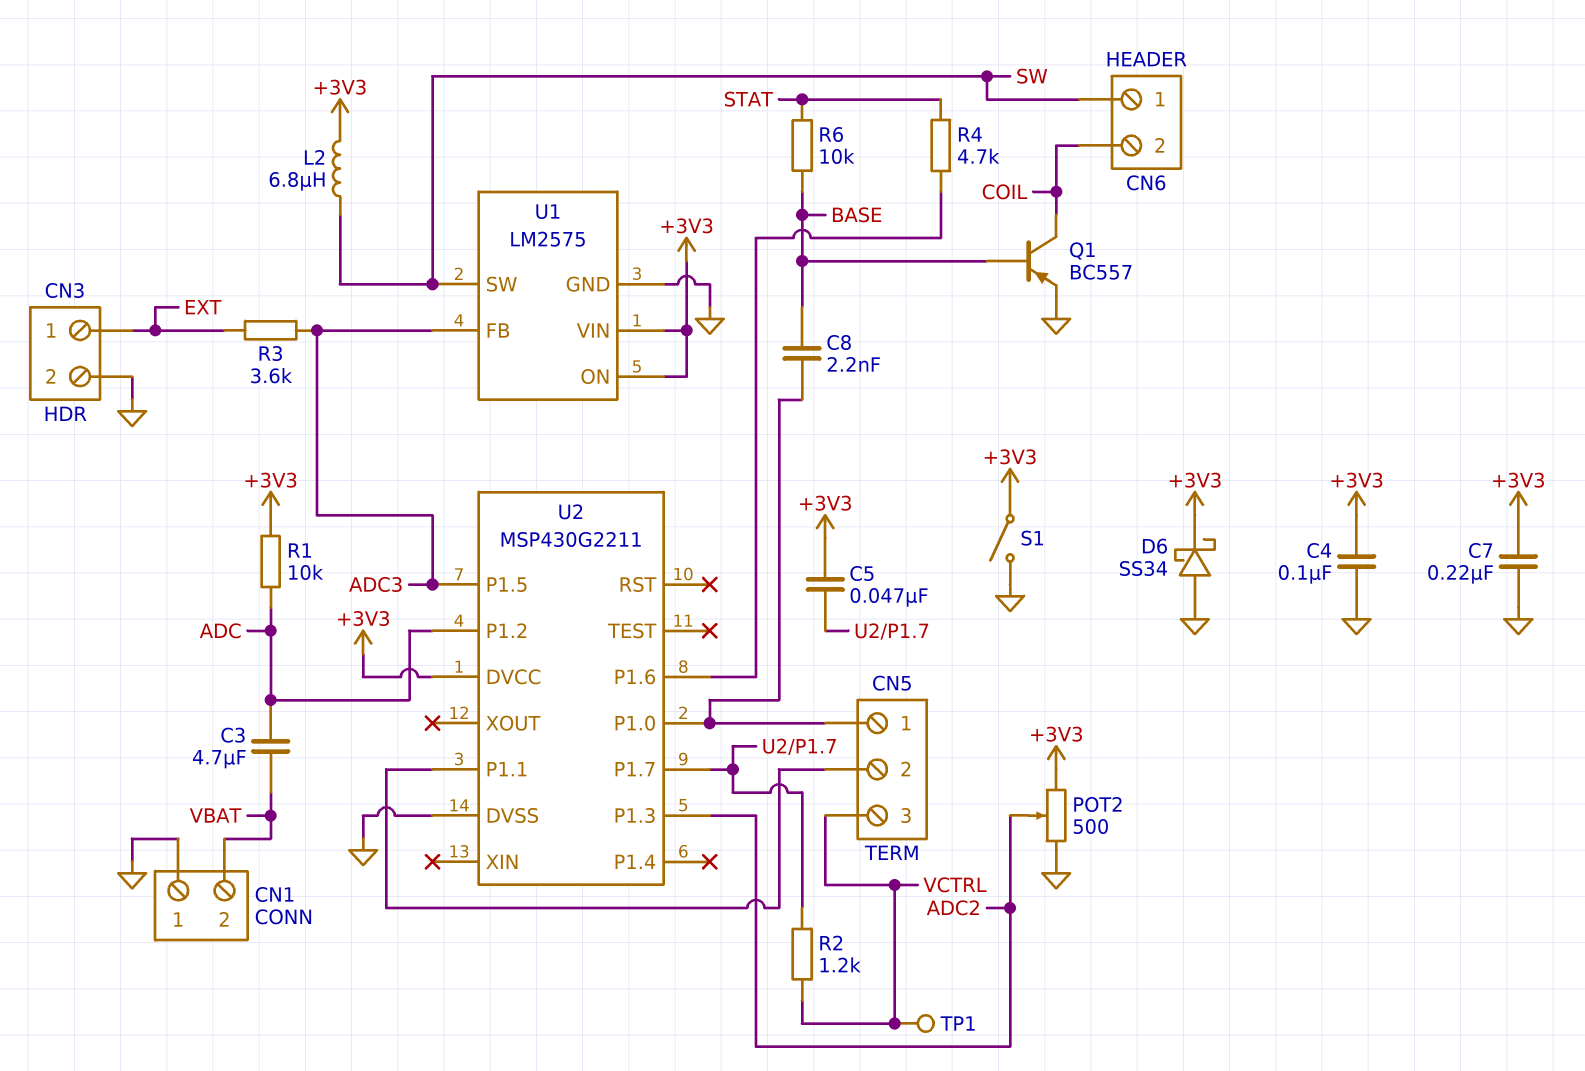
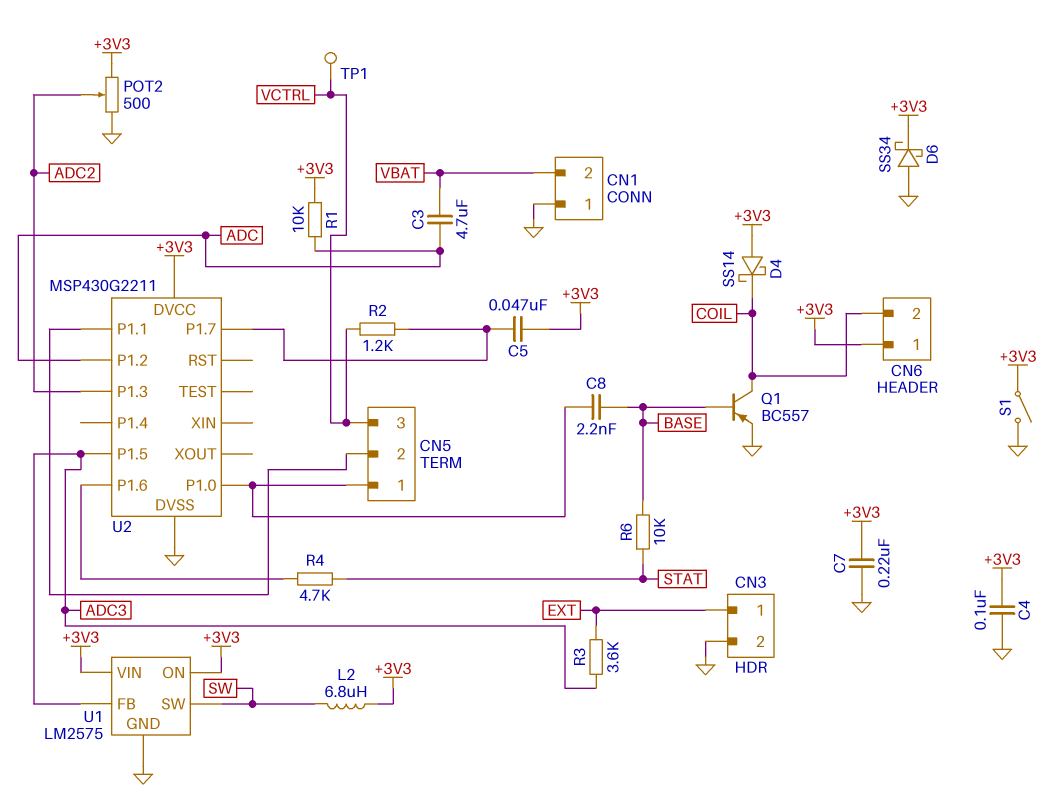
CN6 pin 1: SW -> +3V3
D4: none -> schottky SS14 (A +3V3, K COIL)

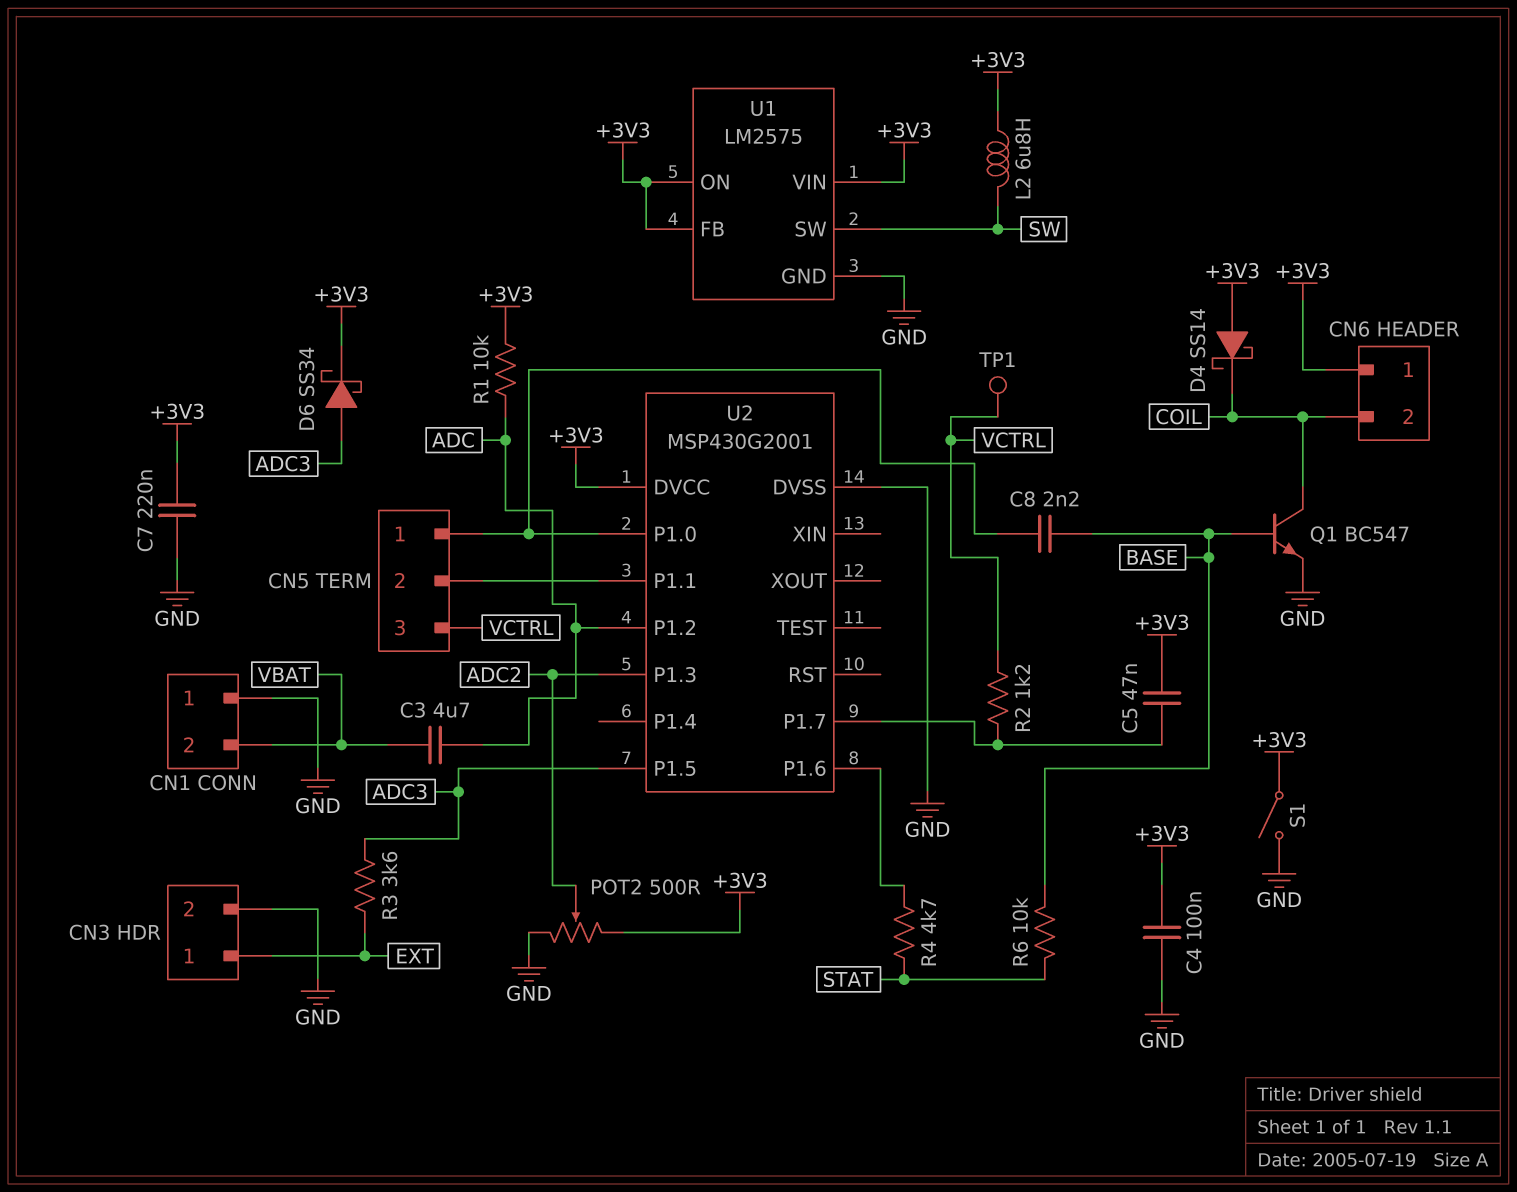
D6: schottky SS34 (A GND, K +3V3) -> schottky SS34 (A ADC3, K +3V3)
Q1: PNP BC557 (B BASE, C COIL, E GND) -> NPN BC547 (B BASE, C COIL, E GND)
U1 pin FB: ADC3 -> +3V3
U2: MSP430G2211 -> MSP430G2001

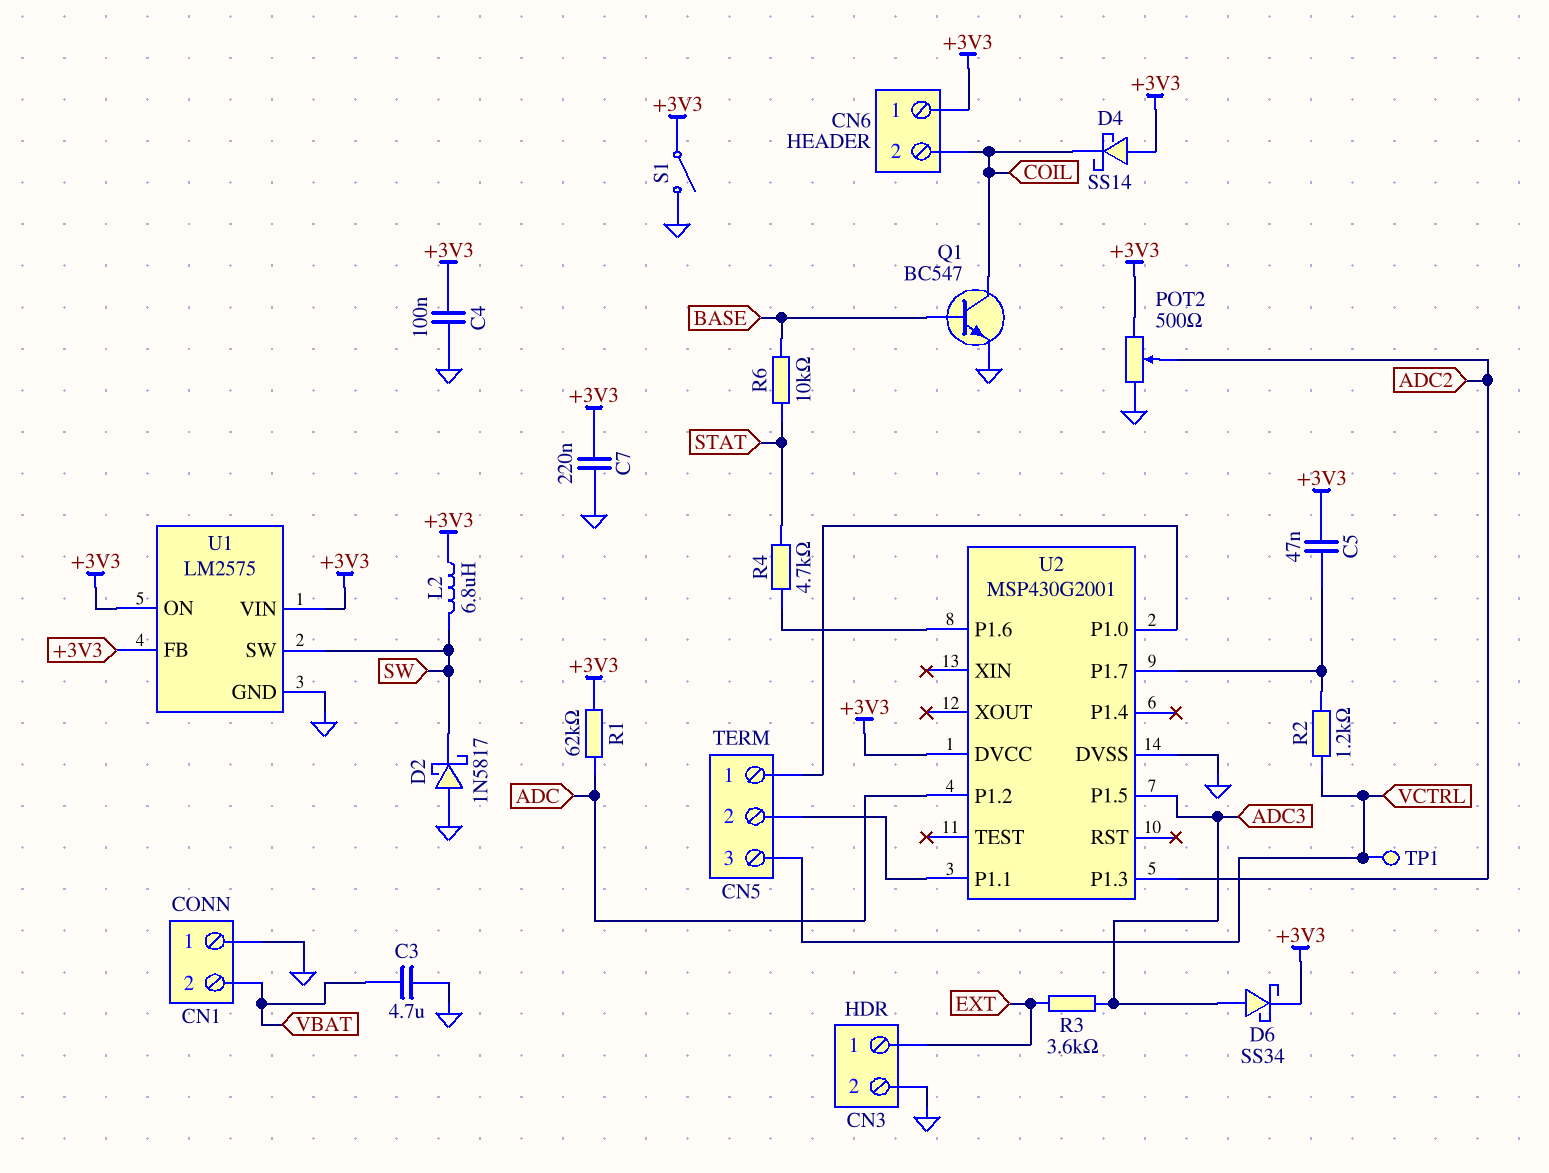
C3: 4.7uF (ADC, VBAT) -> 4.7uF (GND, VBAT)
C8: 2.2nF (BASE, CN5/1) -> none
D2: none -> schottky 1N5817 (A GND, K SW)
R1: 10k (+3V3, ADC) -> 62k (+3V3, ADC)

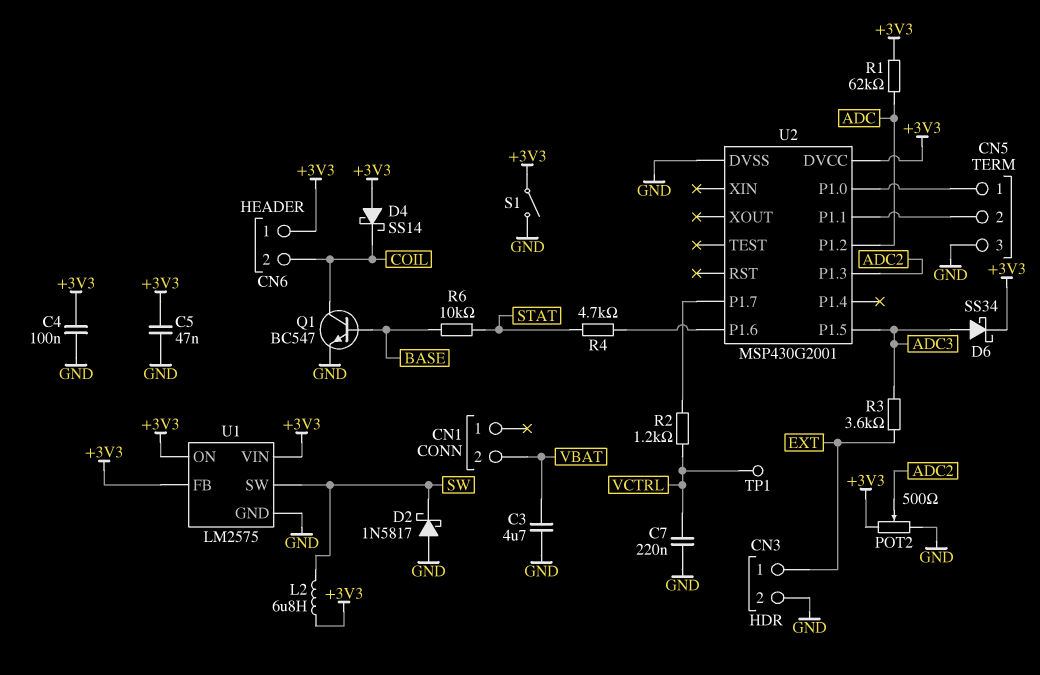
C5: 47nF (+3V3, U2/P1.7) -> 47nF (+3V3, GND)
C7: 220nF (+3V3, GND) -> 220nF (GND, VCTRL)
CN1 pin 1: GND -> none
CN5 pin 3: VCTRL -> GND

